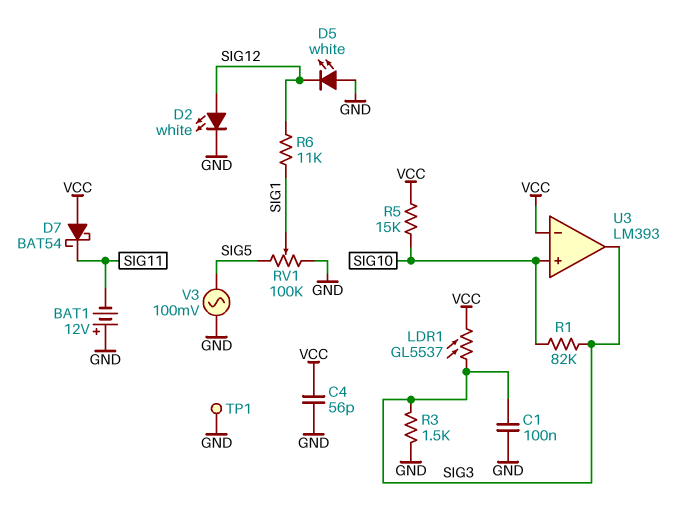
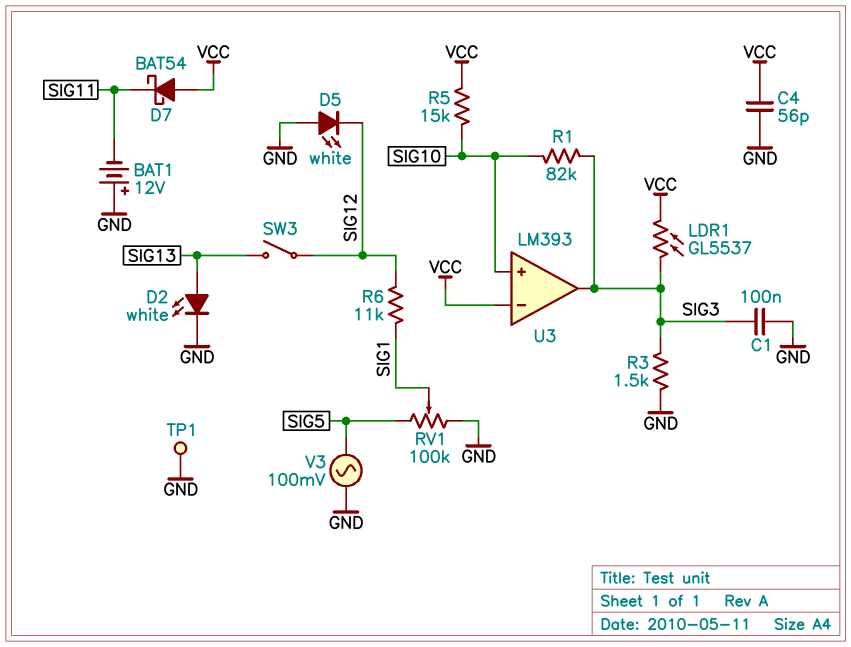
D2: LED white (A SIG12, K GND) -> LED white (A SIG13, K GND)
SW3: none -> switch (SIG12, SIG13)

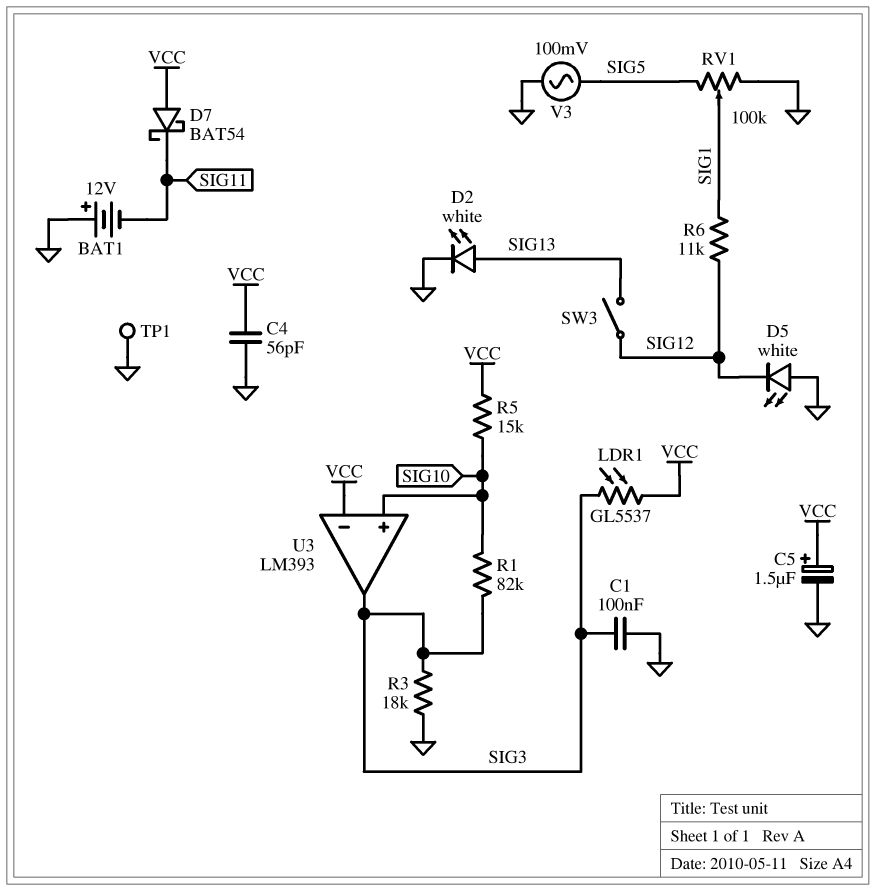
C5: none -> 1.5uF (plus VCC, minus GND)
R3: 1.5k (GND, SIG3) -> 18k (GND, SIG3)

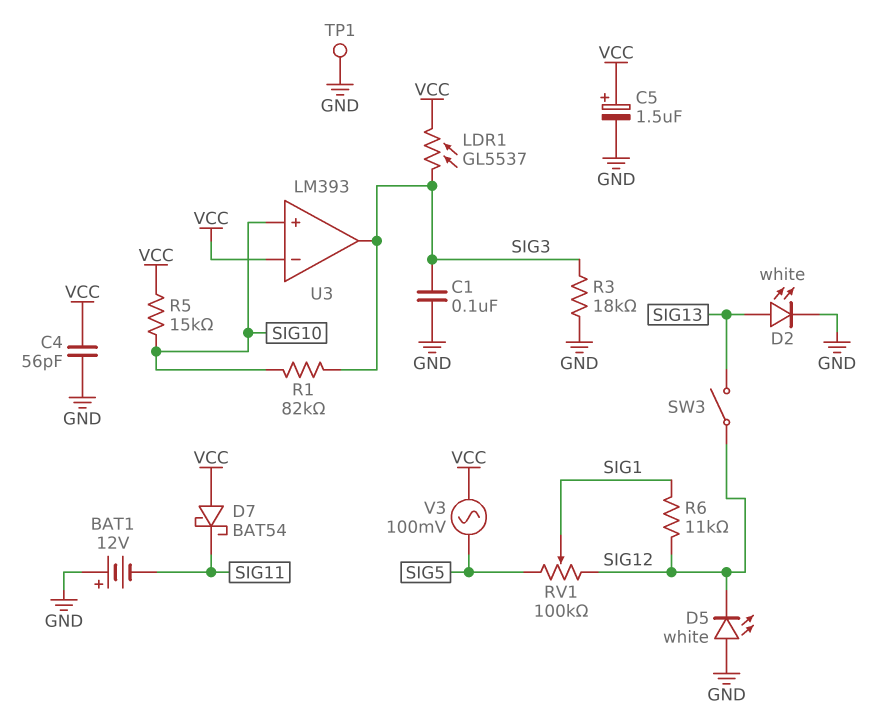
RV1: 100k (GND, SIG5, wiper SIG1) -> 100k (SIG5, SIG12, wiper SIG1)
V3: AC 100mV (GND, SIG5) -> AC 100mV (SIG5, VCC)

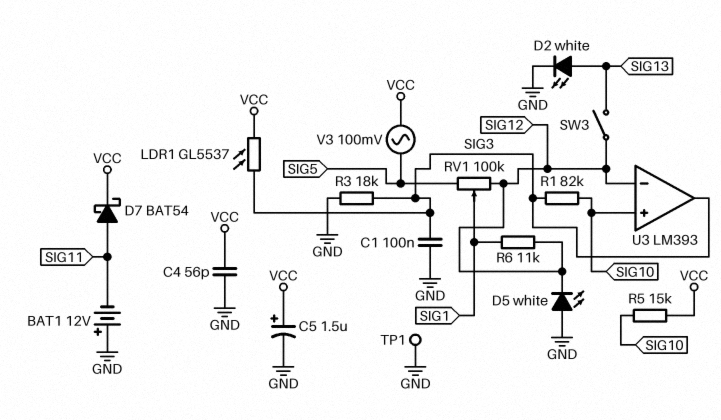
D7: schottky BAT54 (A VCC, K SIG11) -> schottky BAT54 (A SIG11, K VCC)
U3 pin in-: VCC -> SIG12

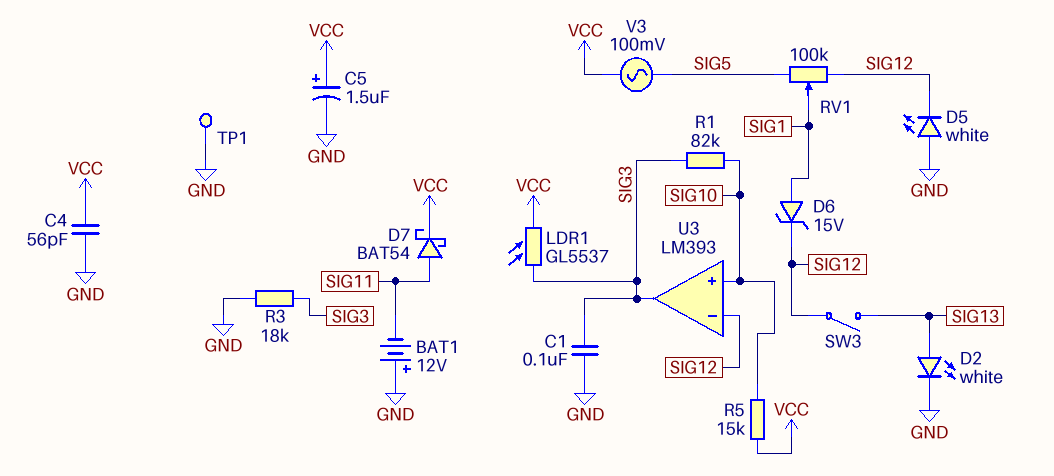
D6: none -> zener 15V (A SIG1, K SIG12)
R6: 11k (SIG1, SIG12) -> none

